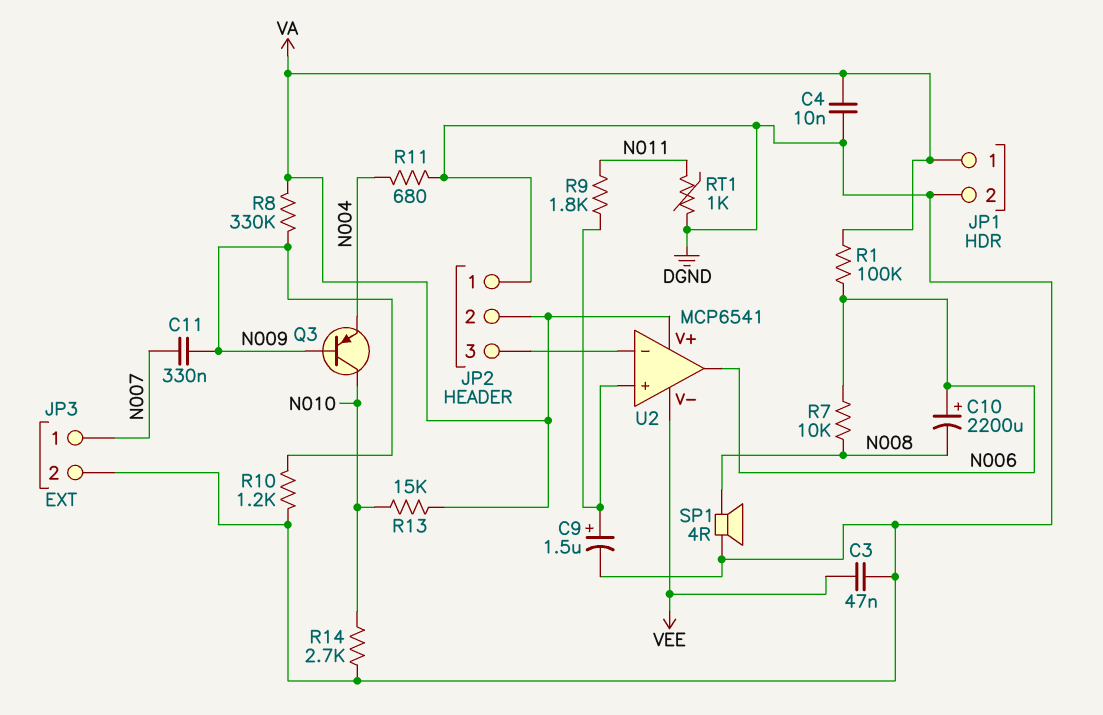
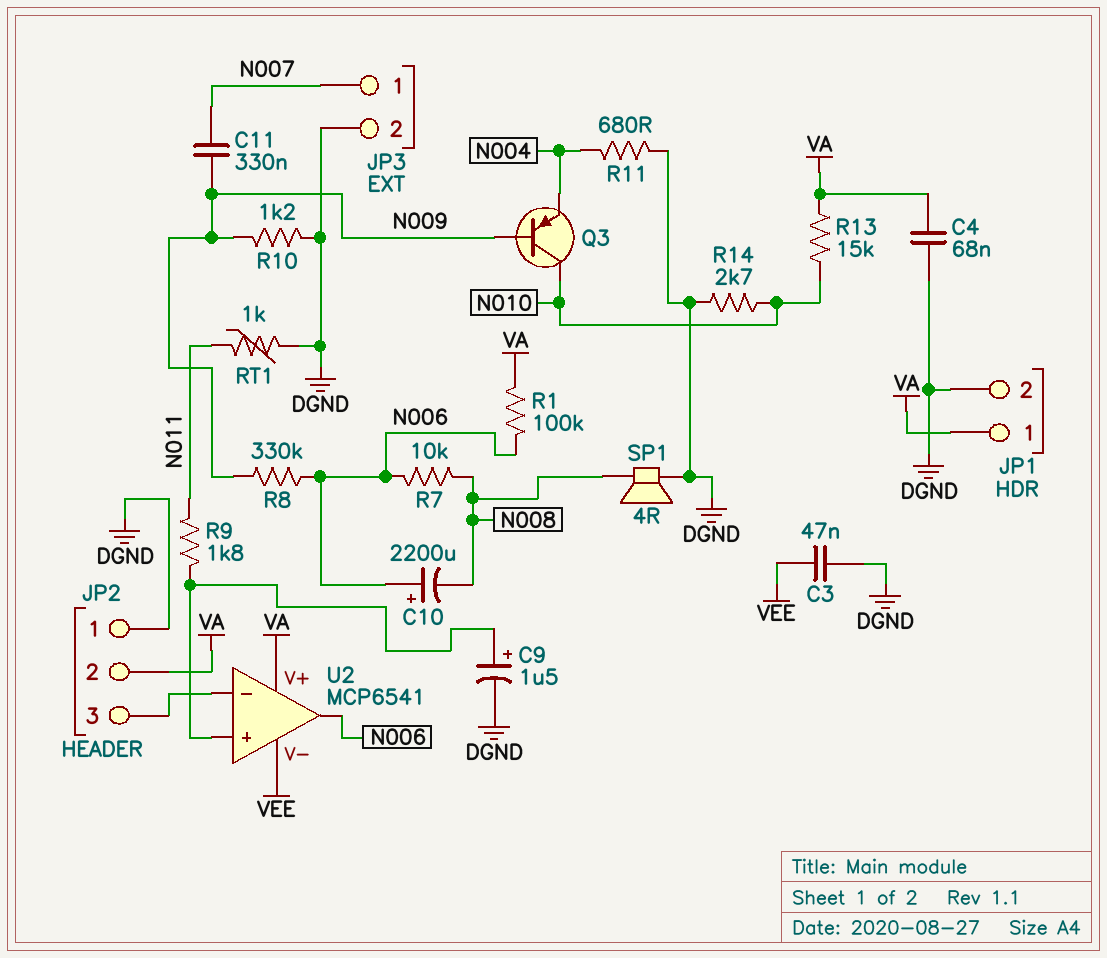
C4: 10nF (DGND, VA) -> 68nF (DGND, VA)
R8: 330k (N009, VA) -> 330k (N006, N009)

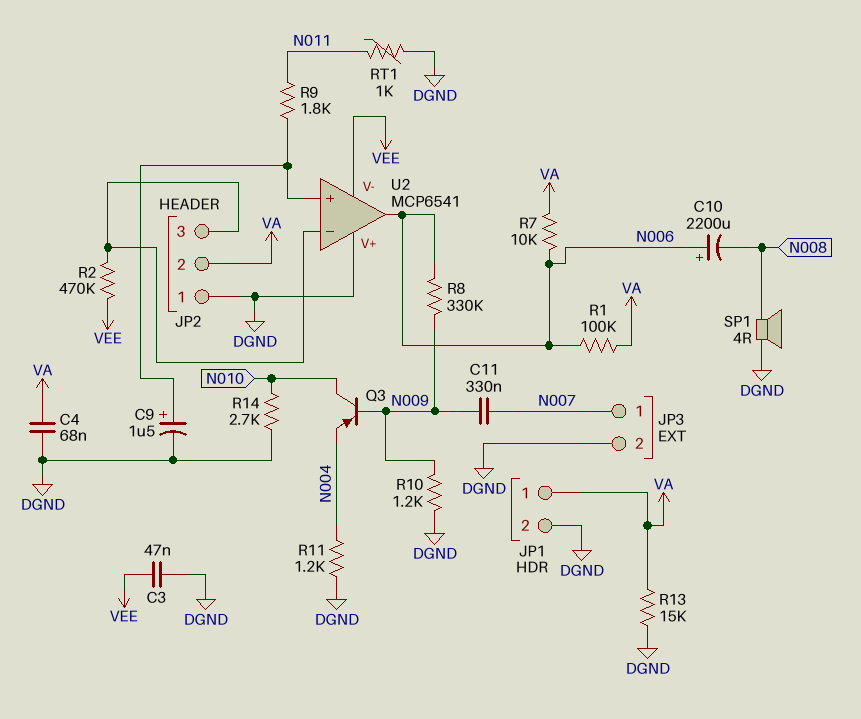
R2: none -> 470k (JP2/3, VEE)
R7: 10k (N006, N008) -> 10k (N006, VA)
R11: 680 (DGND, N004) -> 1.2k (DGND, N004)
R13: 15k (N010, VA) -> 15k (DGND, VA)
U2 pin V+: VA -> DGND

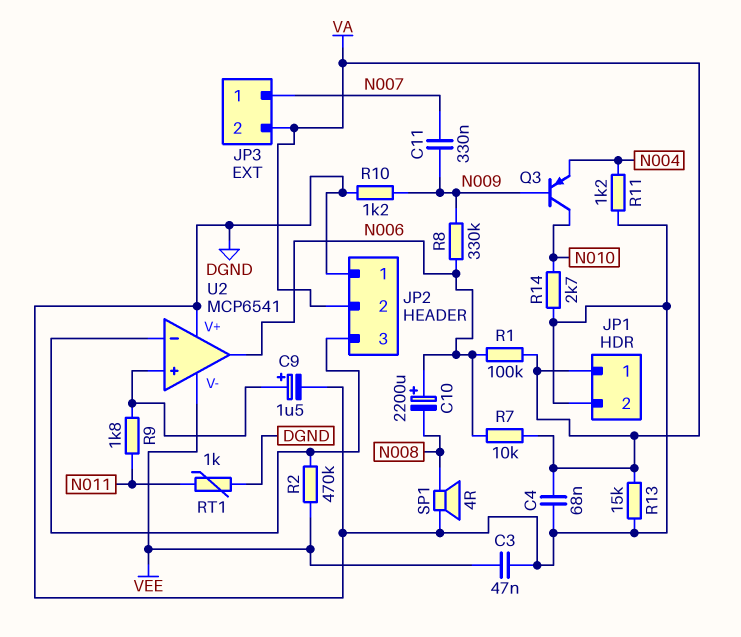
JP3 pin 2: DGND -> VA

